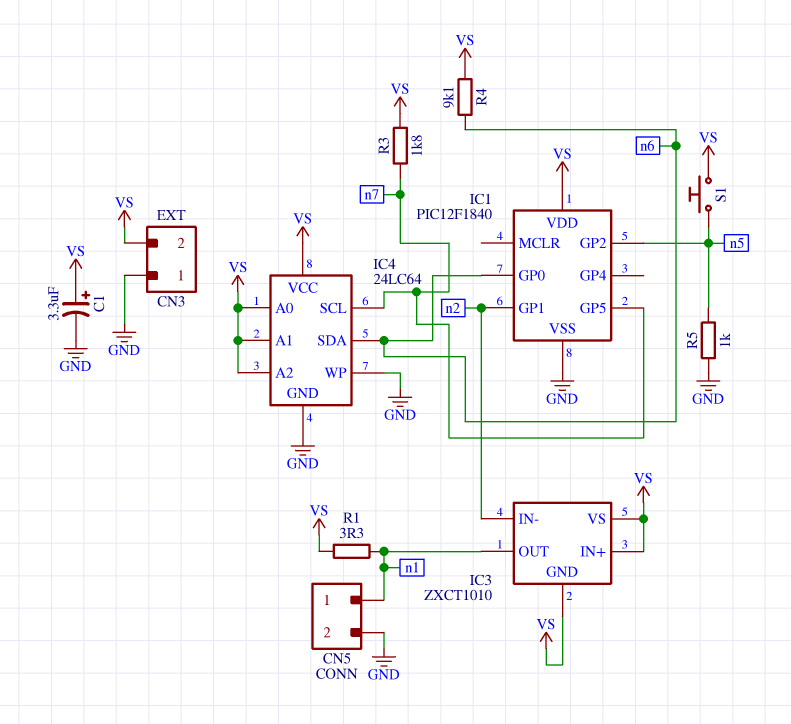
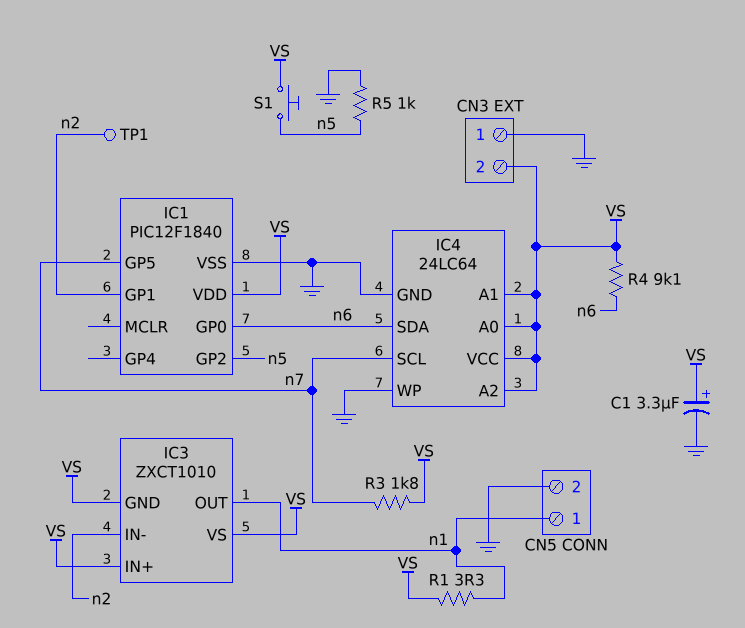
TP1: none -> test point (n2)

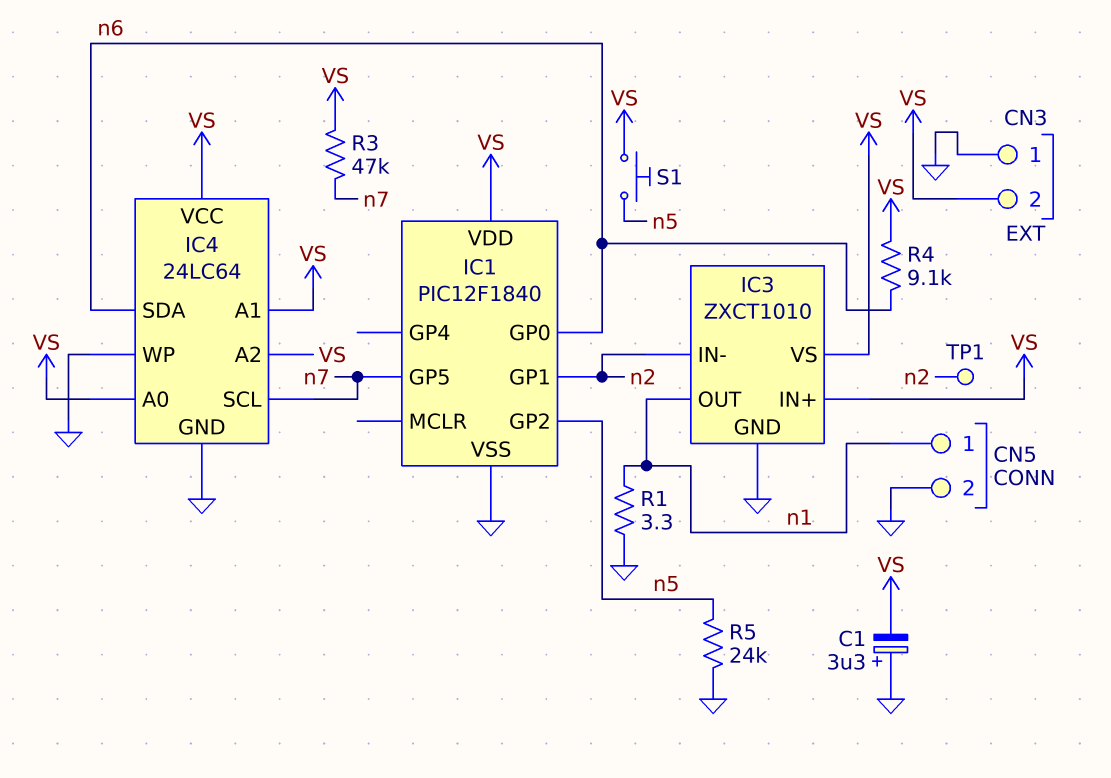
C1: 3.3uF (plus VS, minus GND) -> 3.3uF (plus GND, minus VS)
IC3 pin GND: VS -> GND
R1: 3.3 (VS, n1) -> 3.3 (GND, n1)
R3: 1.8k (VS, n7) -> 47k (VS, n7)
R5: 1k (GND, n5) -> 24k (GND, n5)

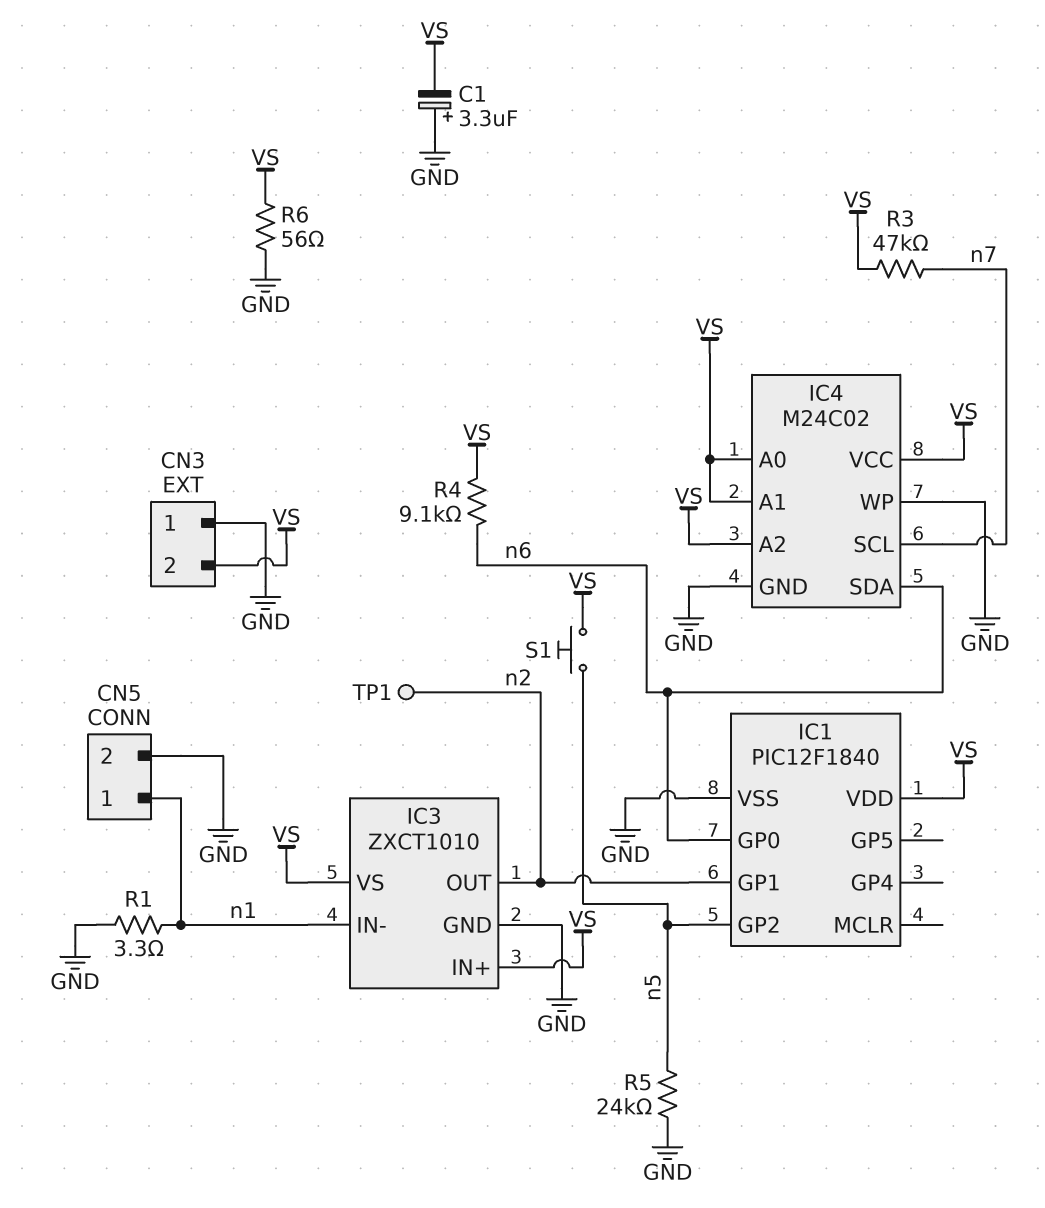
IC1 pin GP5: n7 -> none
IC3 pin IN-: n2 -> n1
IC3 pin OUT: n1 -> n2
IC4: 24LC64 -> M24C02
R6: none -> 56 (GND, VS)

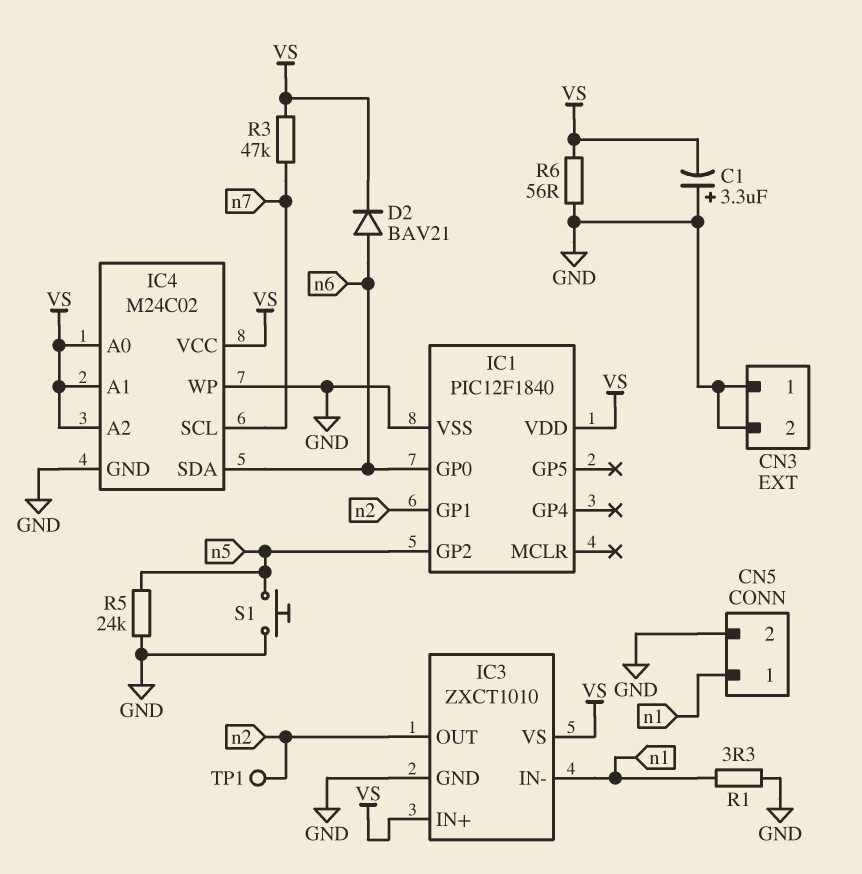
CN3 pin 2: VS -> GND
D2: none -> diode BAV21 (A n6, K VS)
R4: 9.1k (VS, n6) -> none
S1: button (VS, n5) -> button (GND, n5)

